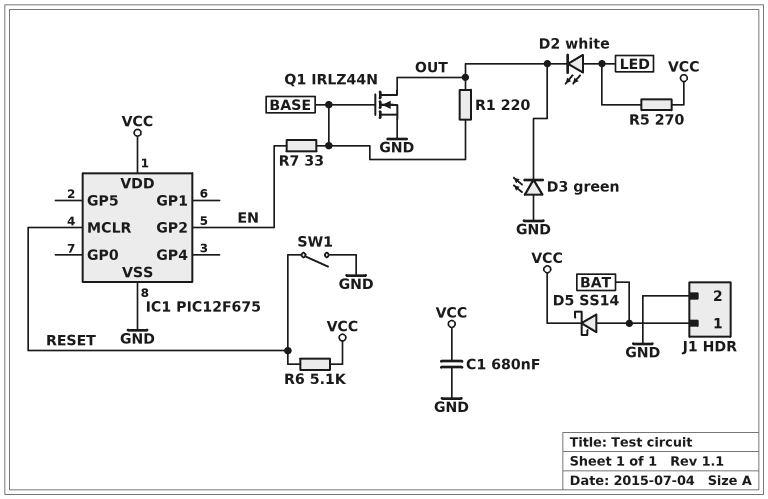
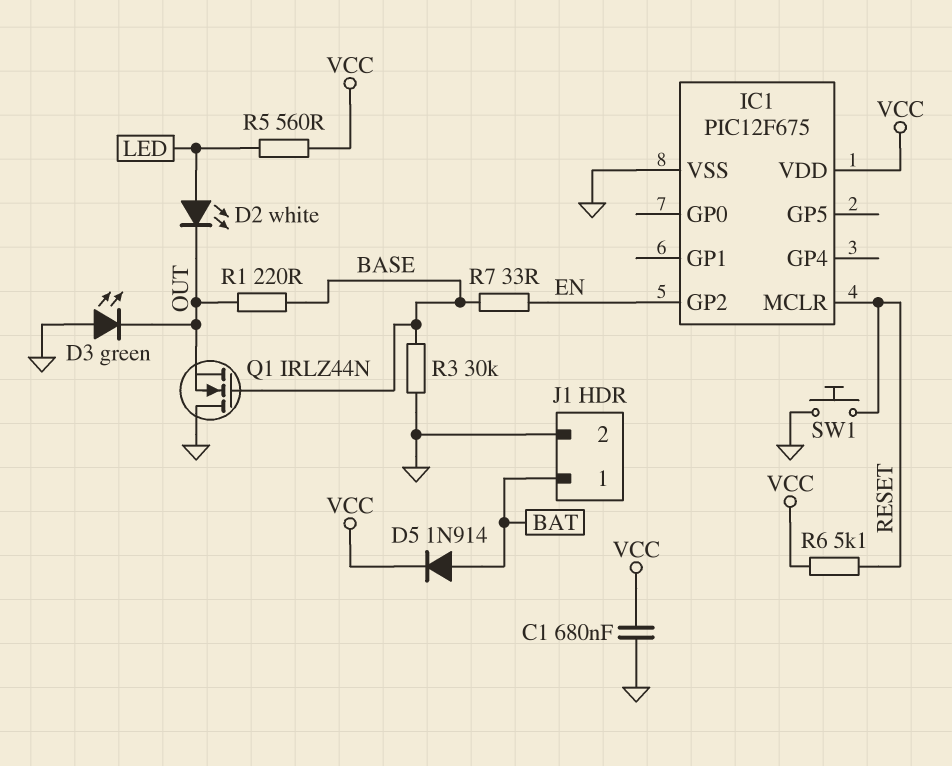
D5: schottky SS14 (A BAT, K VCC) -> diode 1N914 (A BAT, K VCC)
Q1: NMOS IRLZ44N (G BASE, D OUT, S GND) -> NMOS IRLZ44N (G BASE, D GND, S OUT)
R3: none -> 30k (BASE, GND)
R5: 270 (LED, VCC) -> 560 (LED, VCC)
SW1: switch (GND, RESET) -> button (GND, RESET)

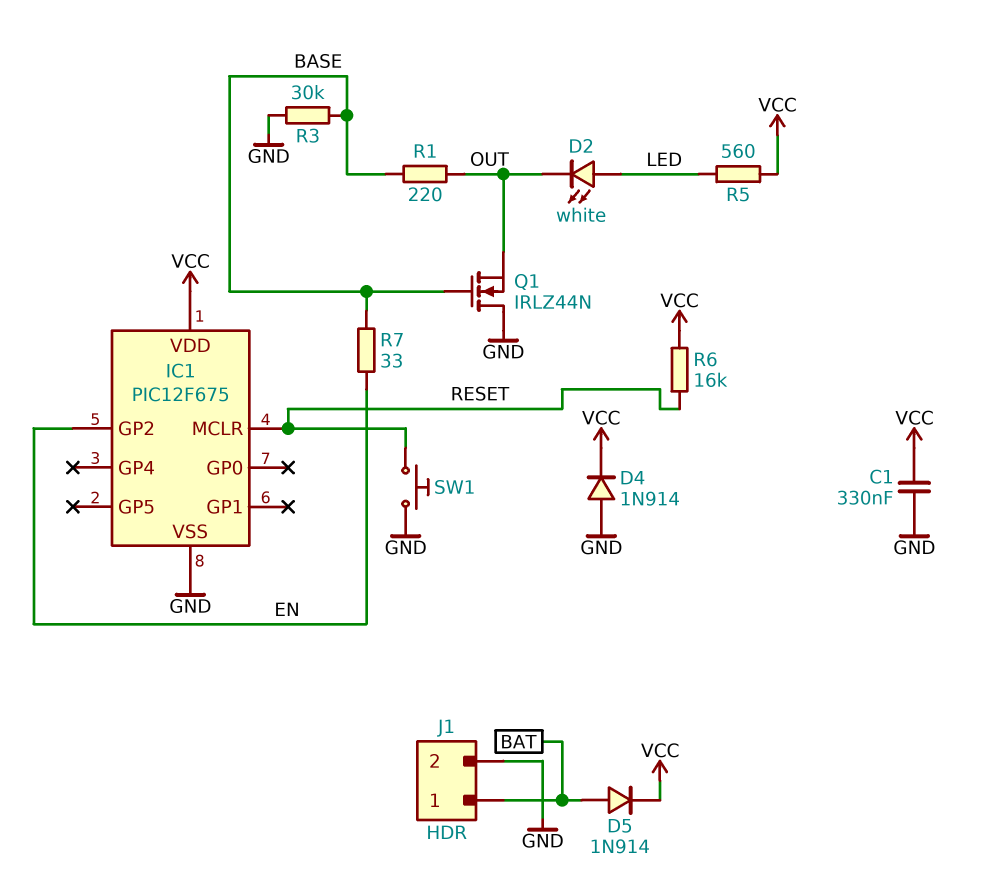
C1: 680nF (GND, VCC) -> 330nF (GND, VCC)
D3: LED green (A GND, K OUT) -> none
D4: none -> diode 1N914 (A GND, K VCC)
R6: 5.1k (RESET, VCC) -> 16k (RESET, VCC)

